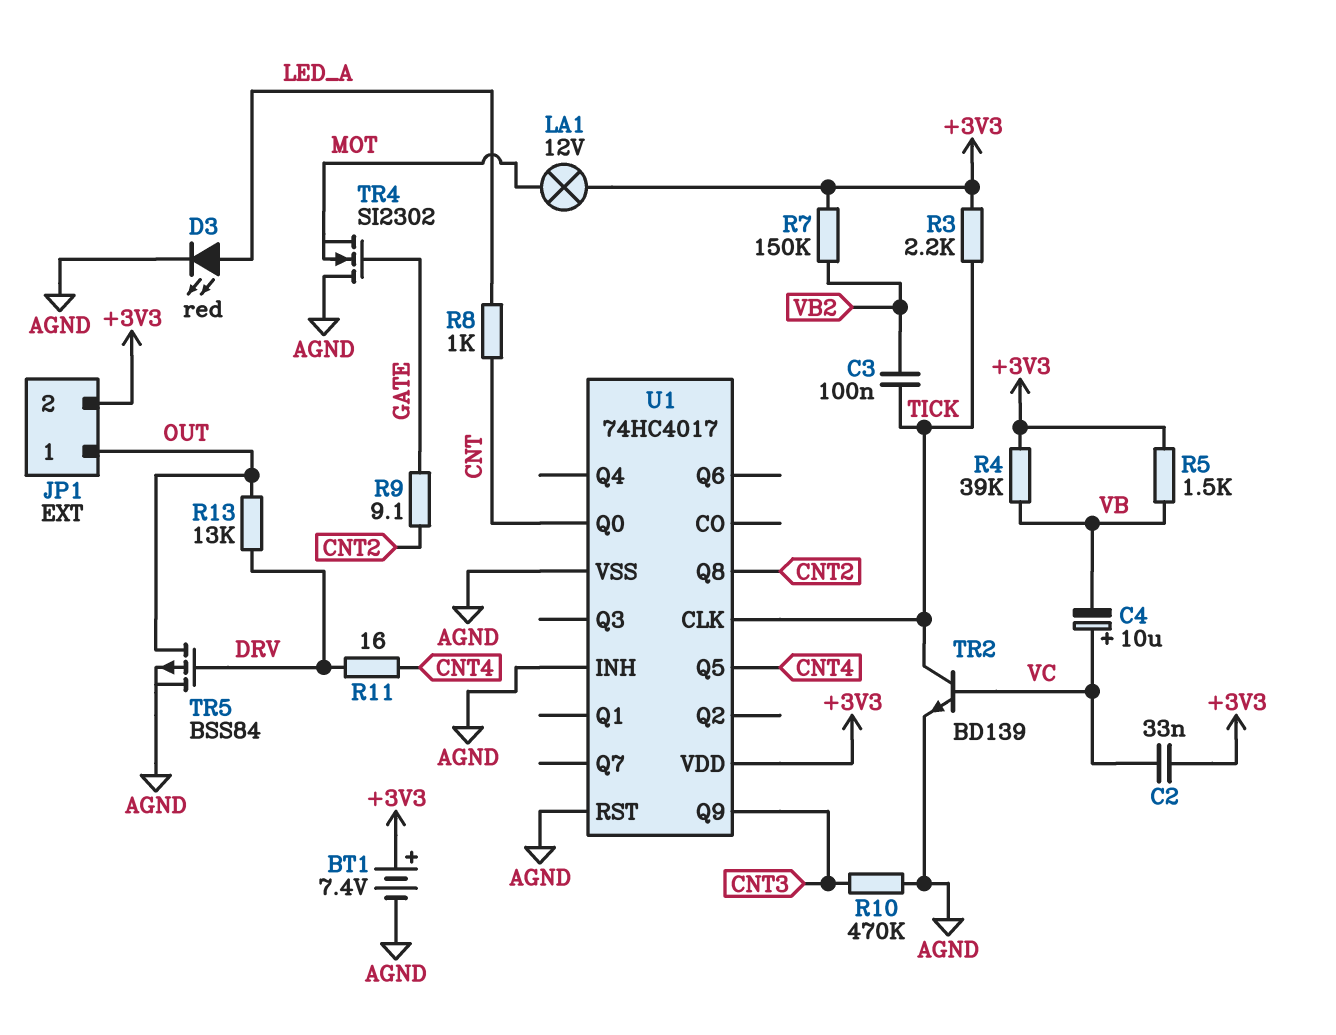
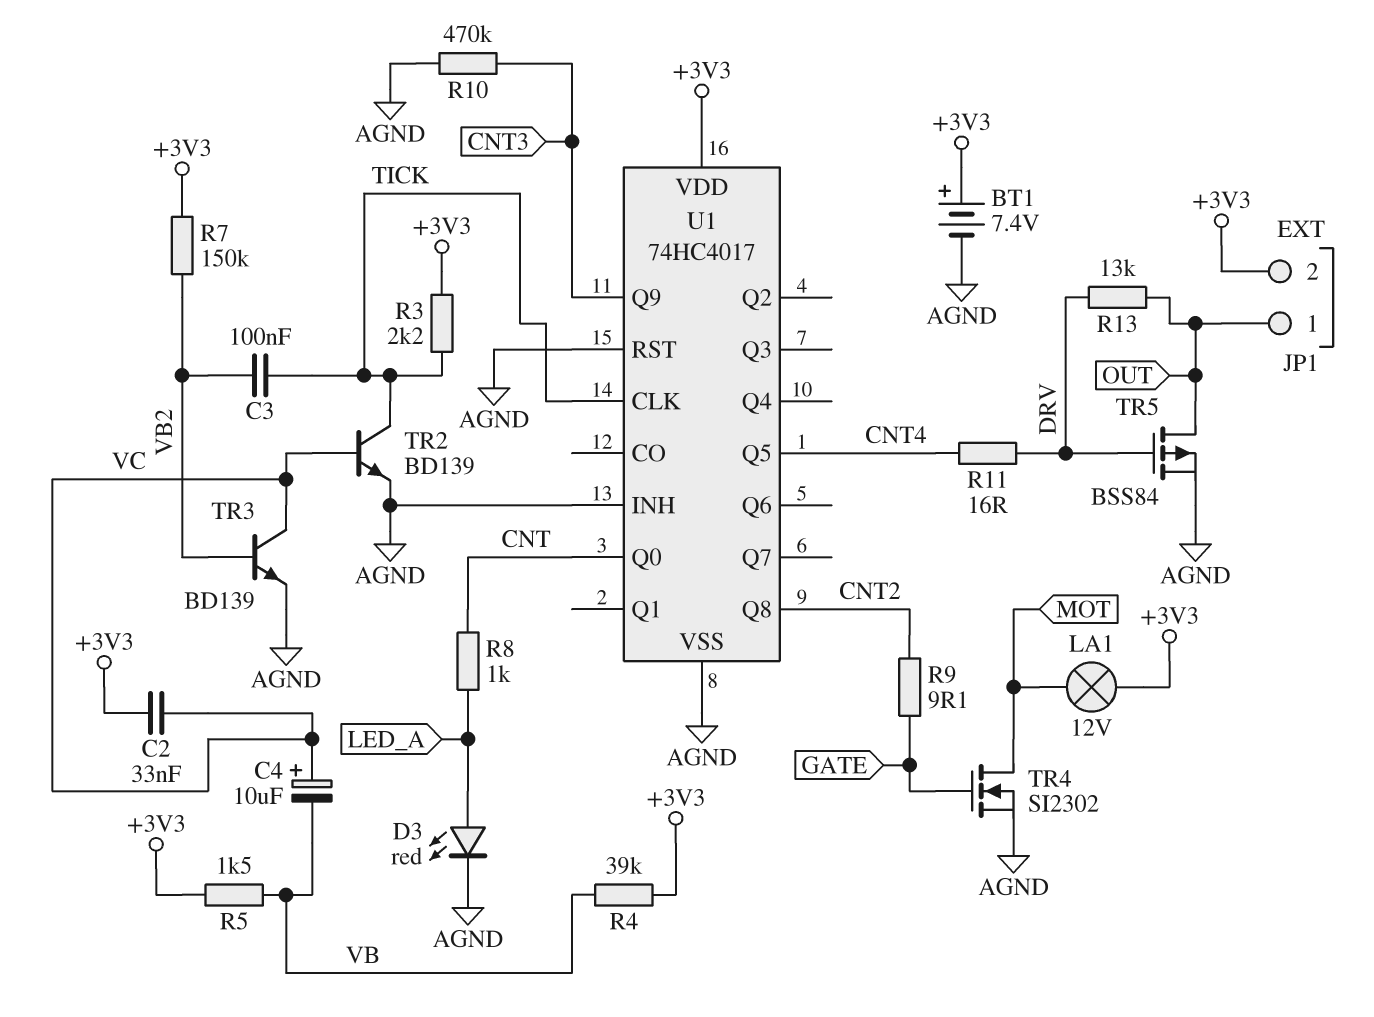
TR3: none -> NPN BD139 (B VB2, C VC, E AGND)
TR4: NMOS SI2302 (G GATE, D AGND, S MOT) -> NMOS SI2302 (G GATE, D MOT, S AGND)

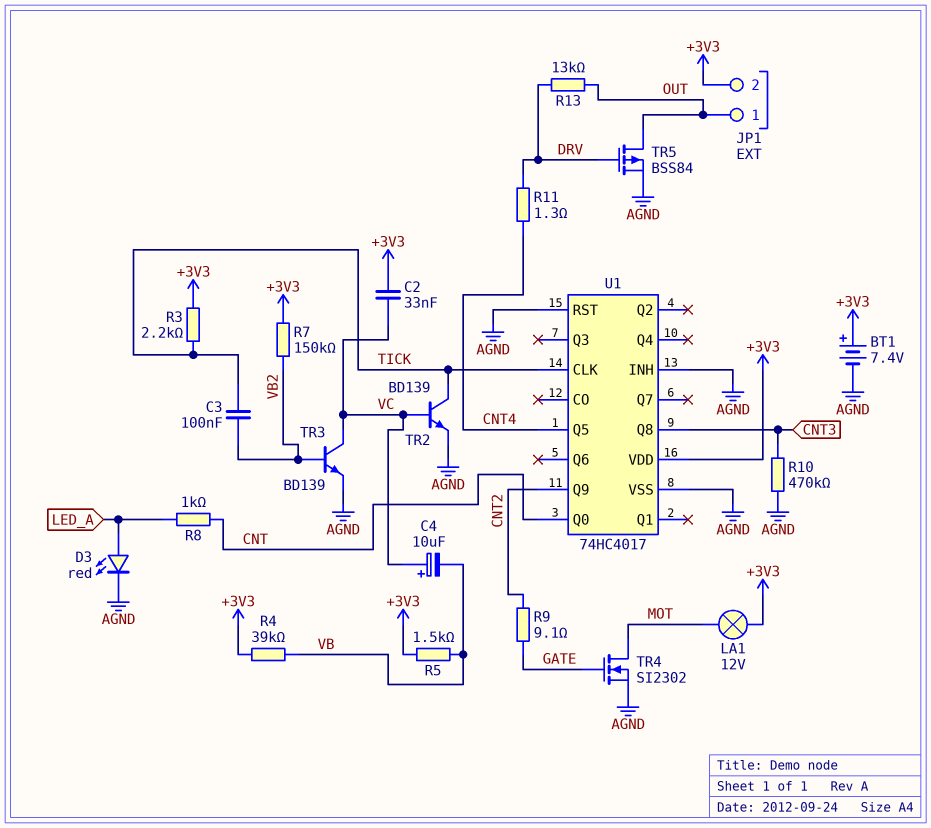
R11: 16 (CNT4, DRV) -> 1.3 (CNT4, DRV)
U1 pin Q8: CNT2 -> CNT3
U1 pin Q9: CNT3 -> CNT2

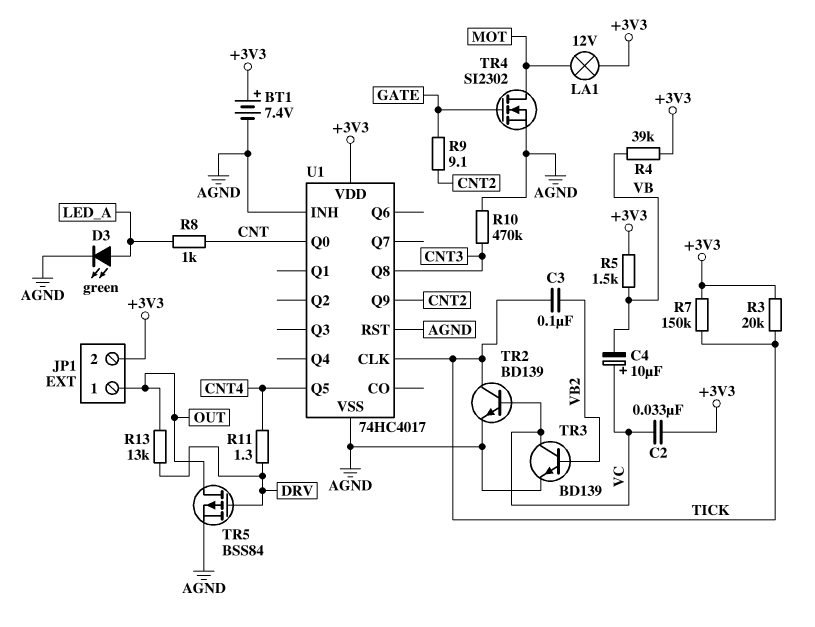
D3: LED red (A LED_A, K AGND) -> LED green (A LED_A, K AGND)
R3: 2.2k (+3V3, TICK) -> 20k (+3V3, TICK)
R7: 150k (+3V3, VB2) -> 150k (+3V3, TICK)

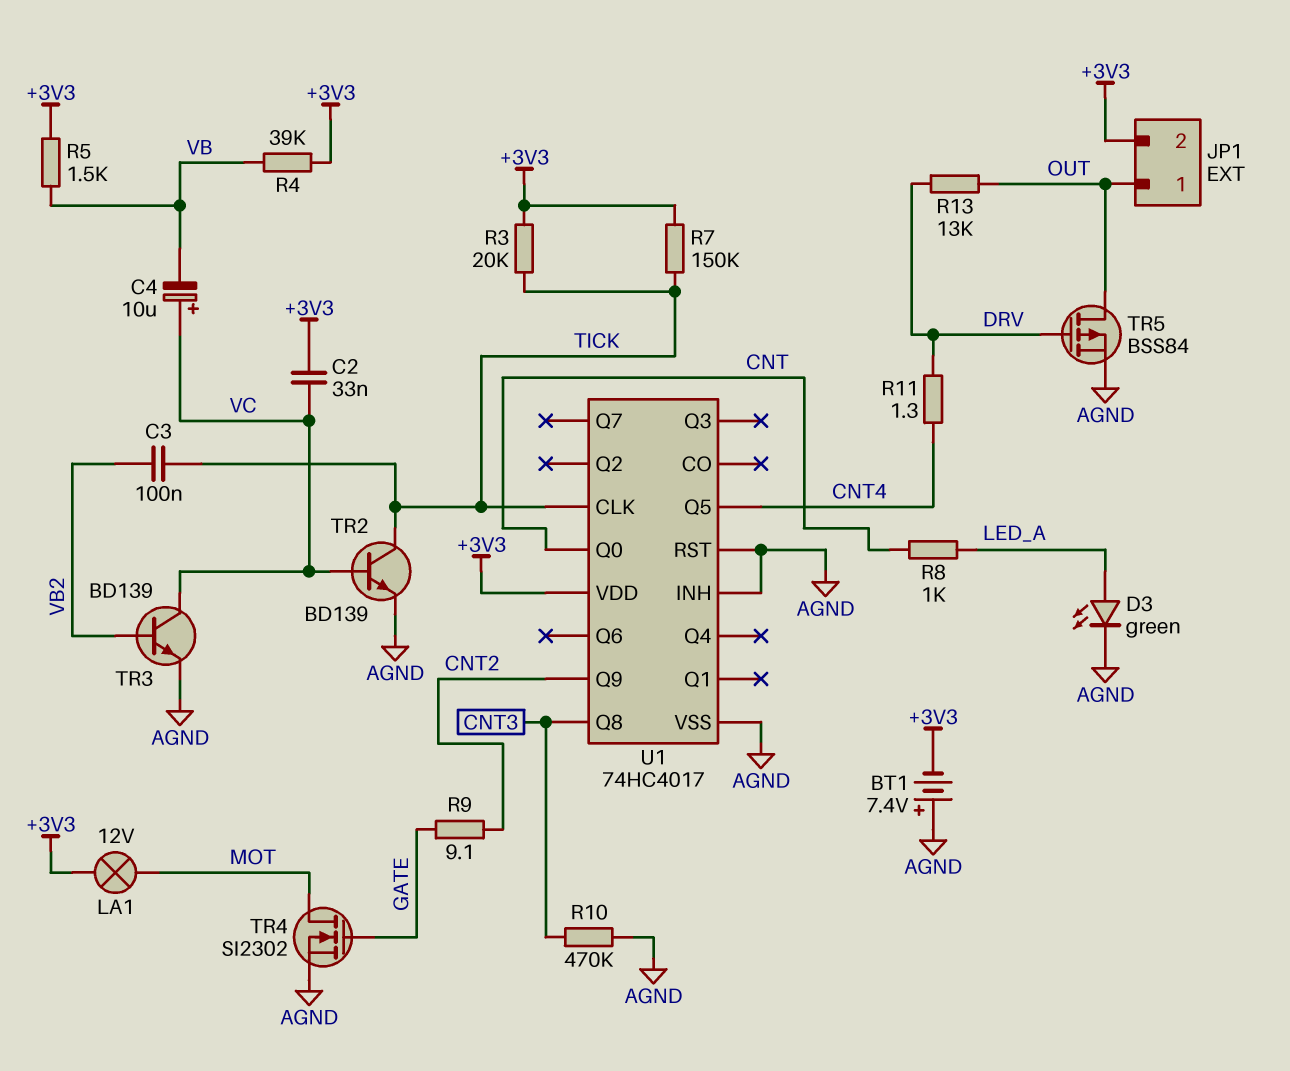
BT1: 7.4V (plus +3V3, minus AGND) -> 7.4V (plus AGND, minus +3V3)

